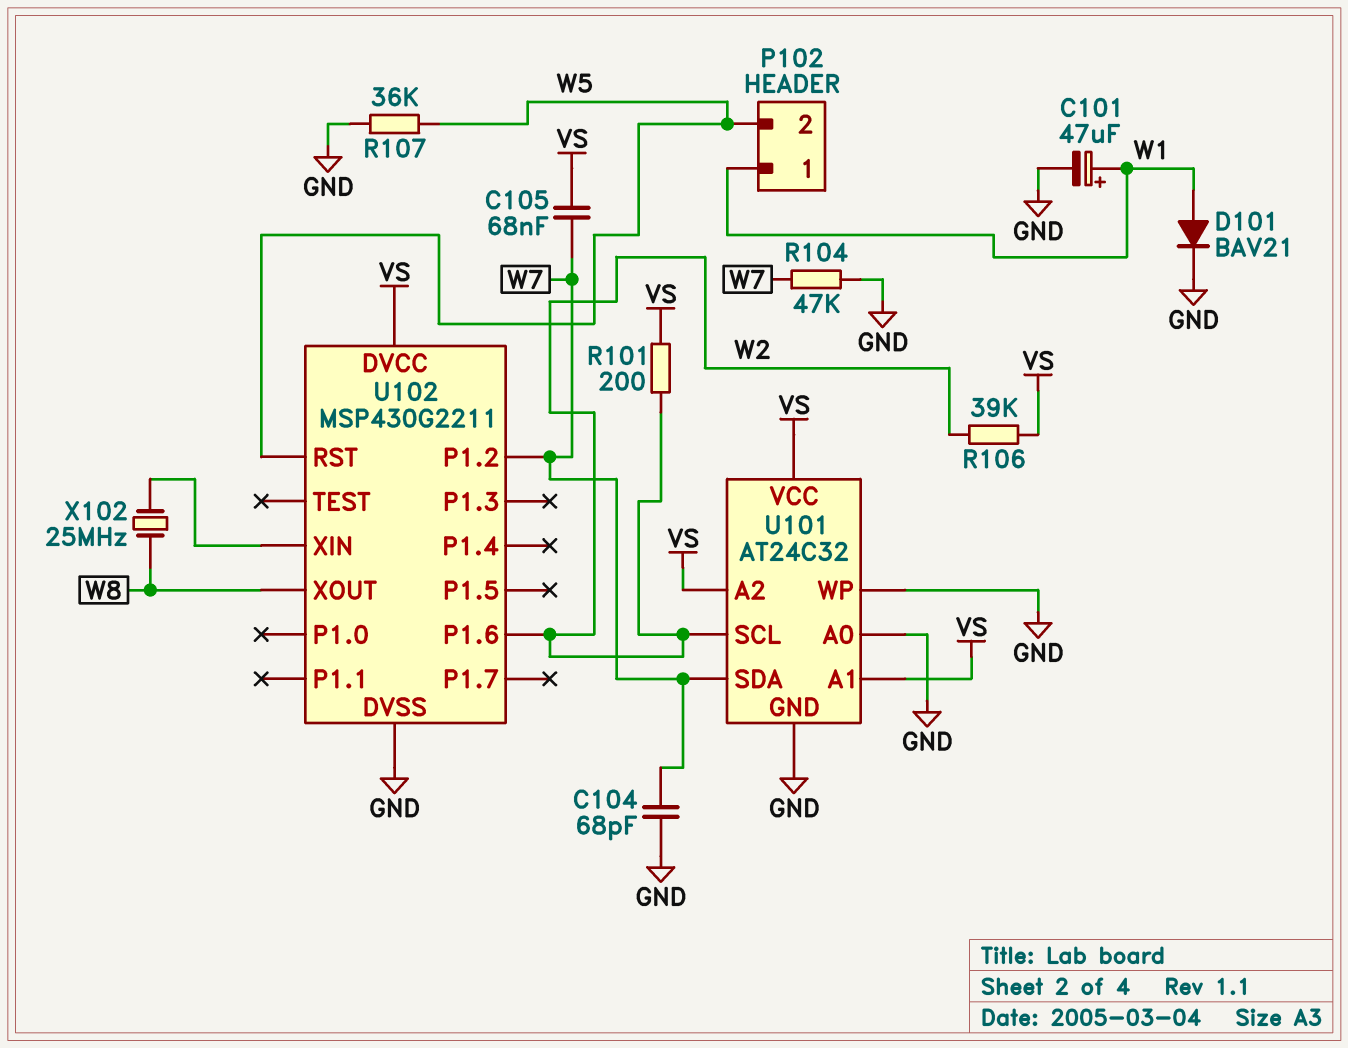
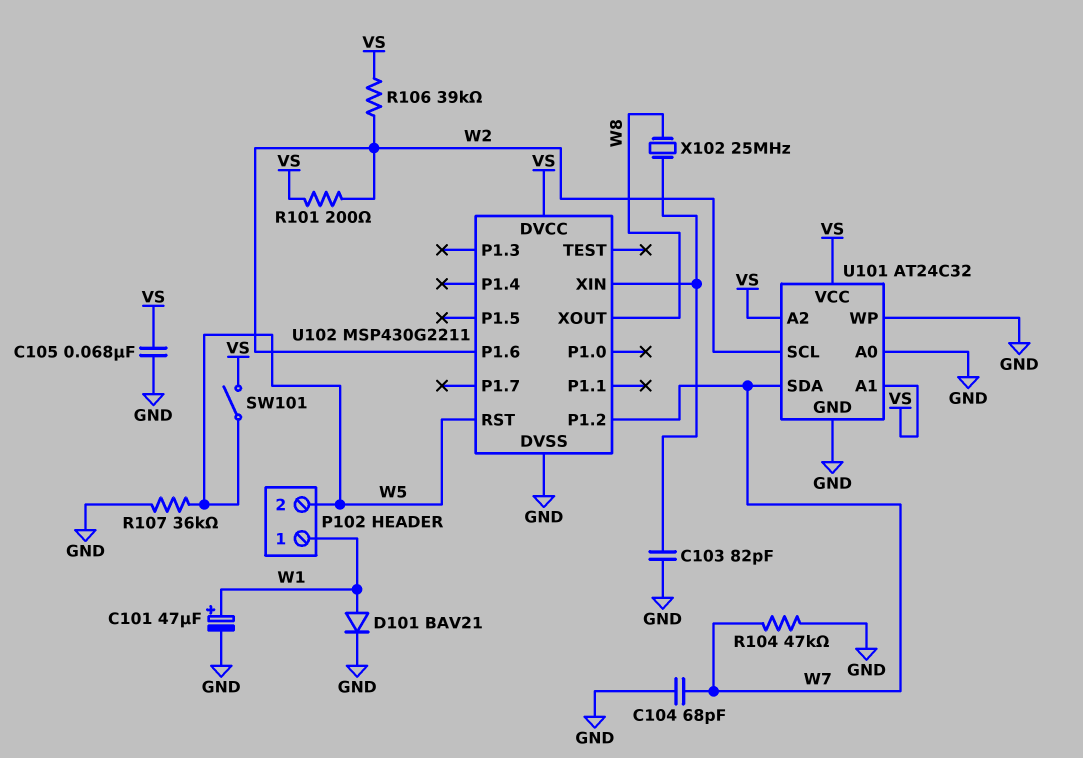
C103: none -> 82pF (GND, U102/XIN)
C105: 68nF (VS, W7) -> 68nF (GND, VS)
SW101: none -> switch (VS, W5)

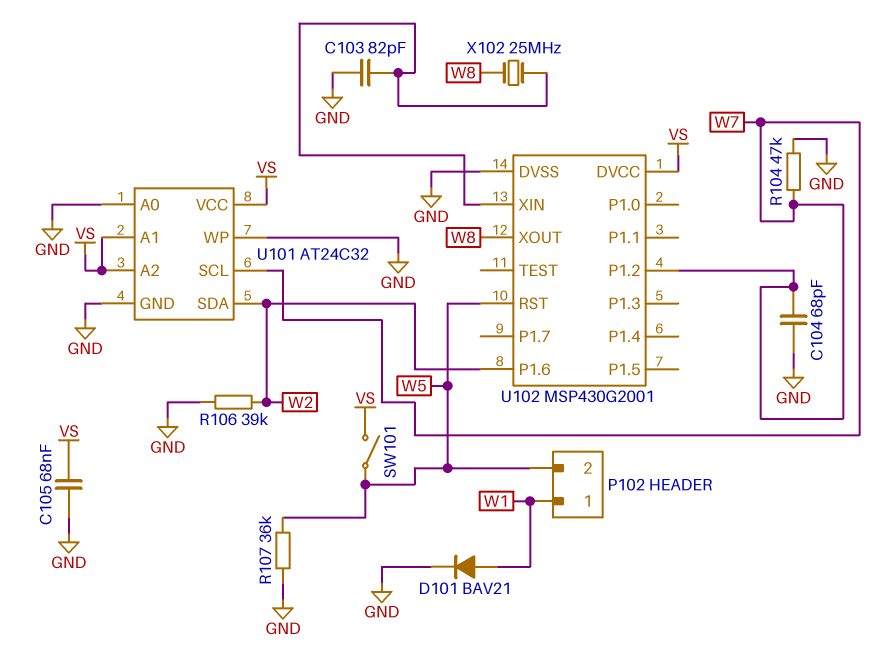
C101: 47uF (plus W1, minus GND) -> none
R101: 200 (VS, W2) -> none
R106: 39k (VS, W2) -> 39k (GND, W2)
U101 pin SCL: W2 -> W7
U101 pin SDA: W7 -> W2
U102: MSP430G2211 -> MSP430G2001

